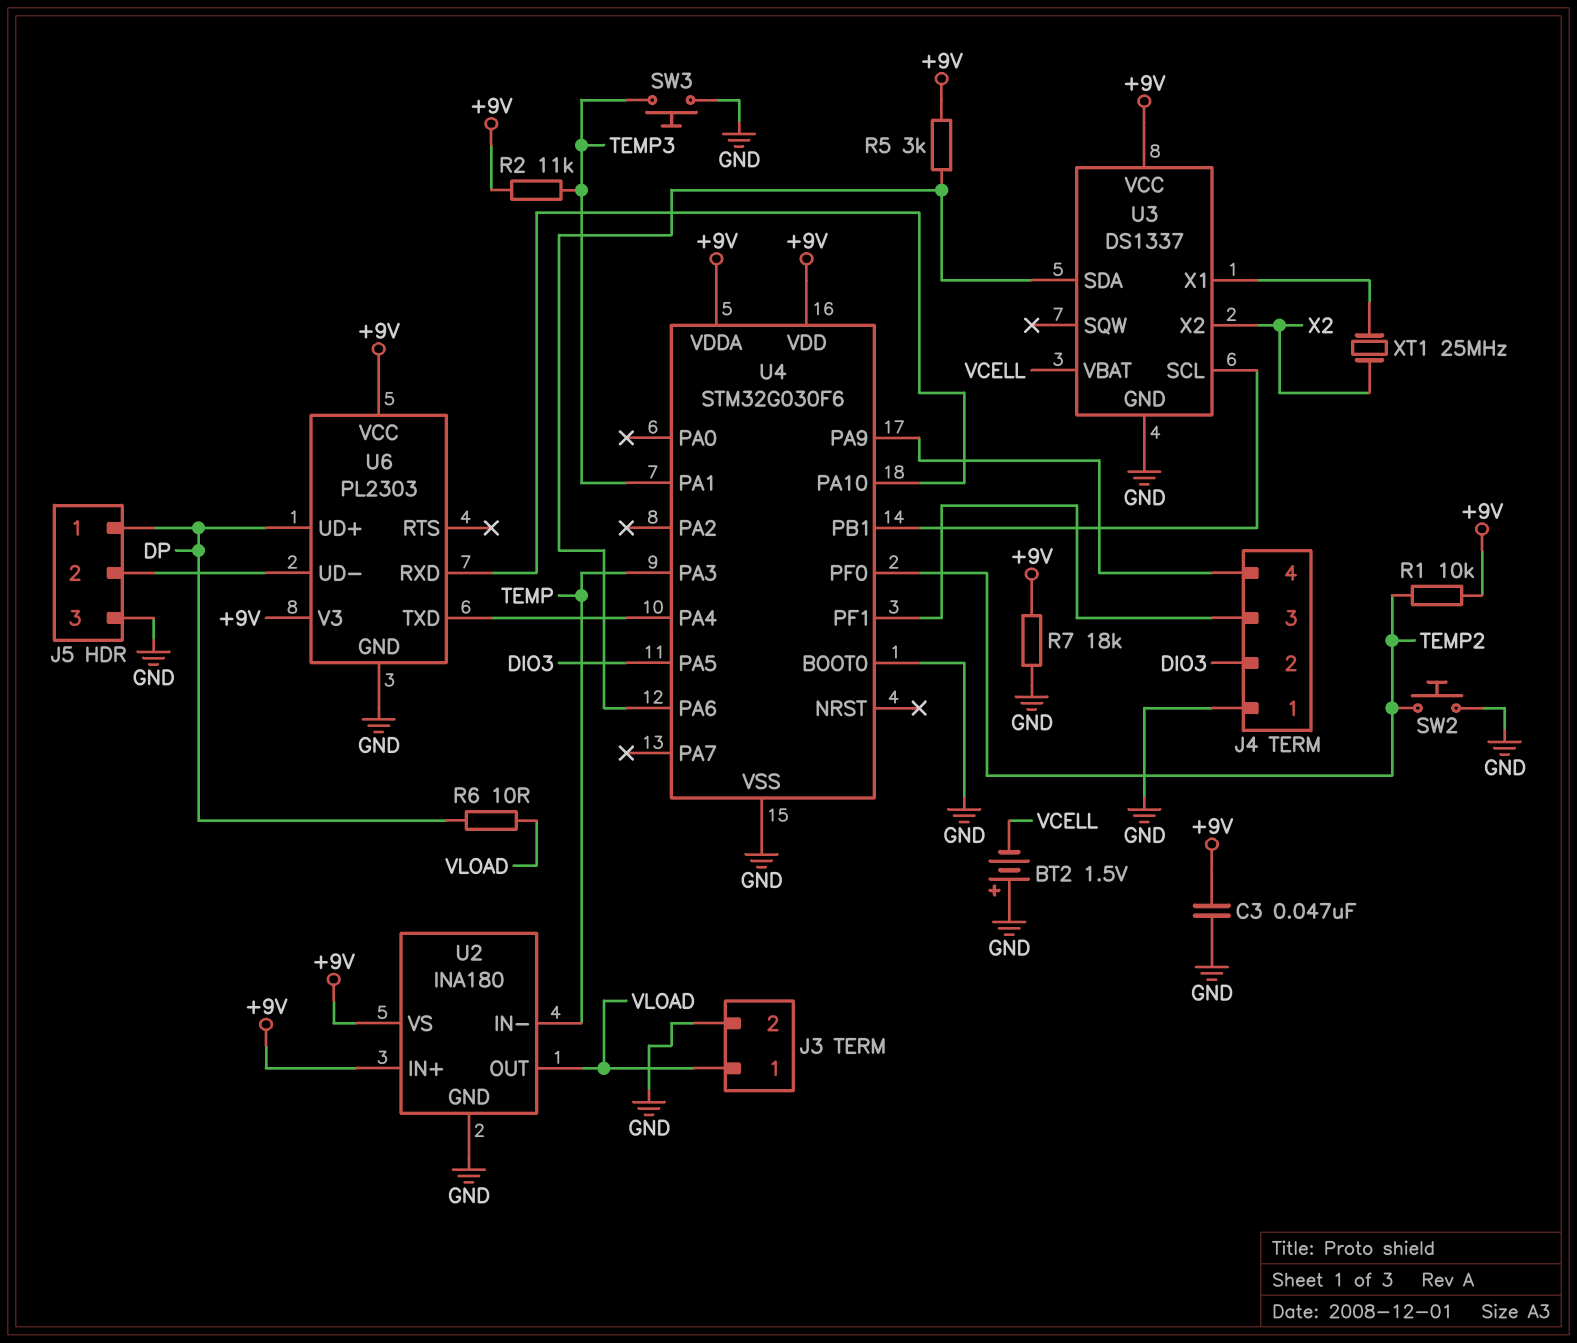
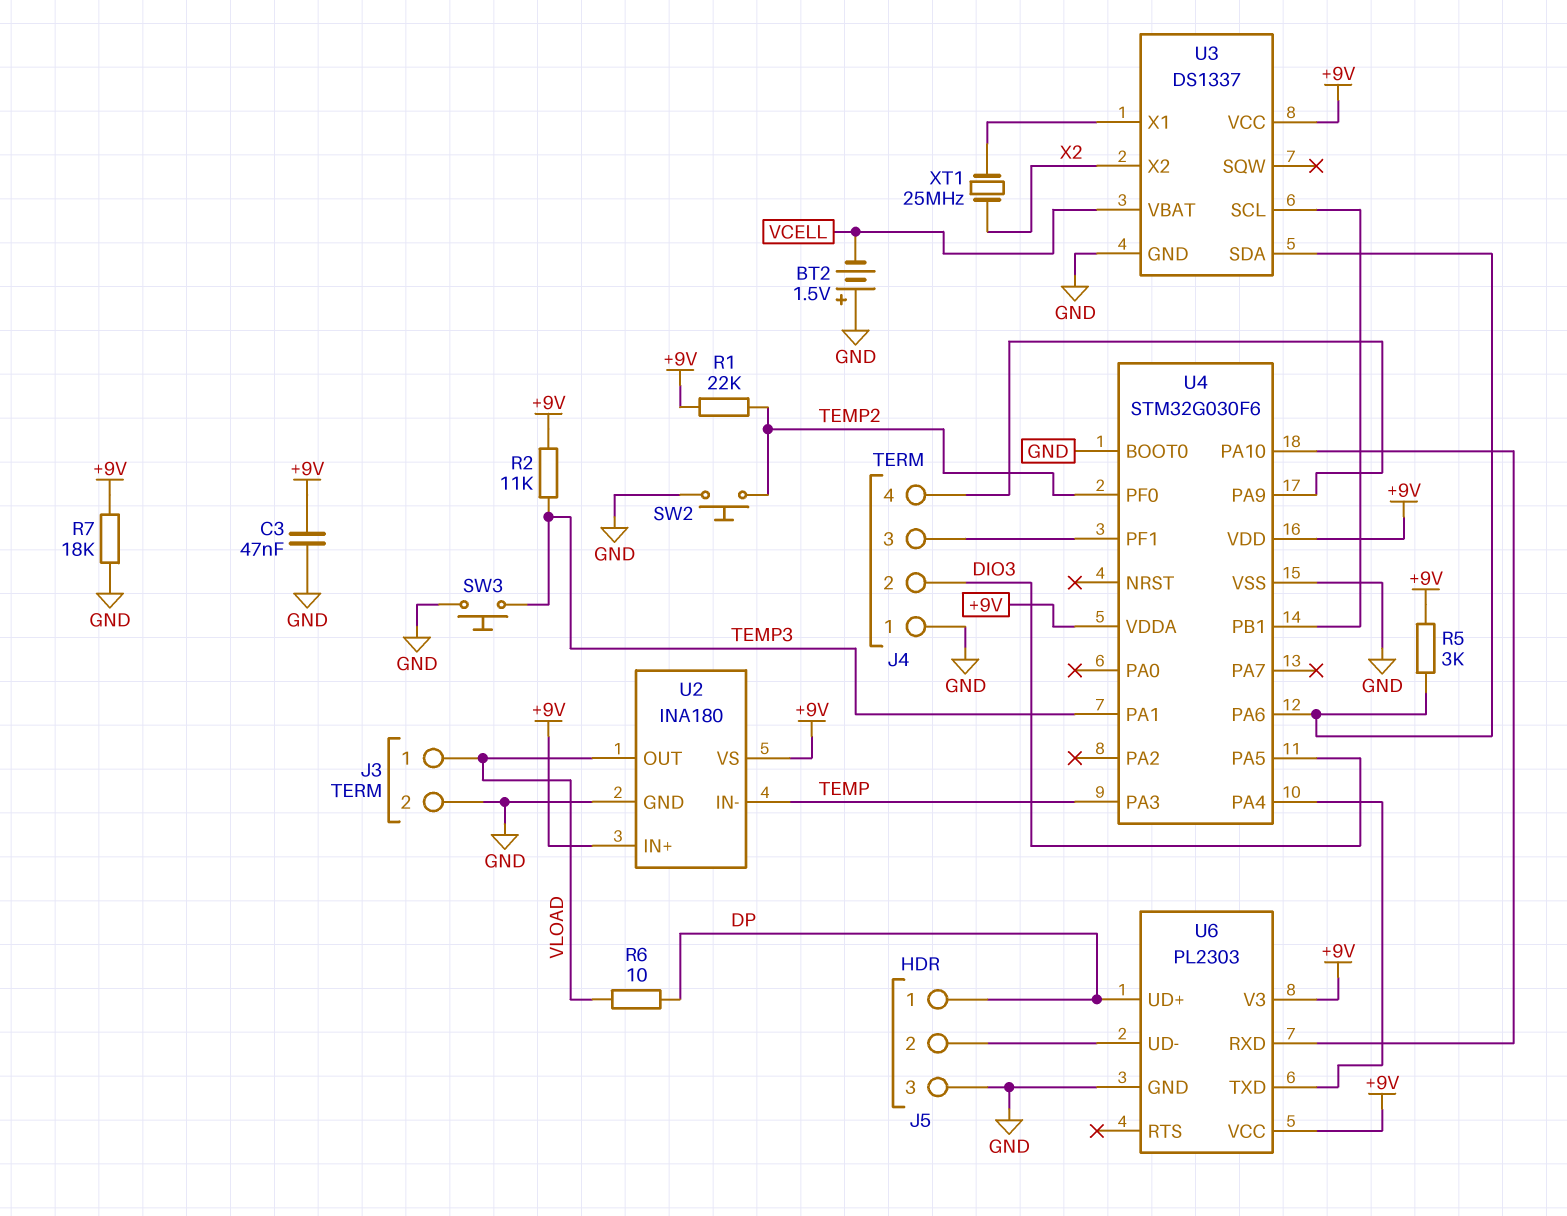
R1: 10k (+9V, TEMP2) -> 22k (+9V, TEMP2)

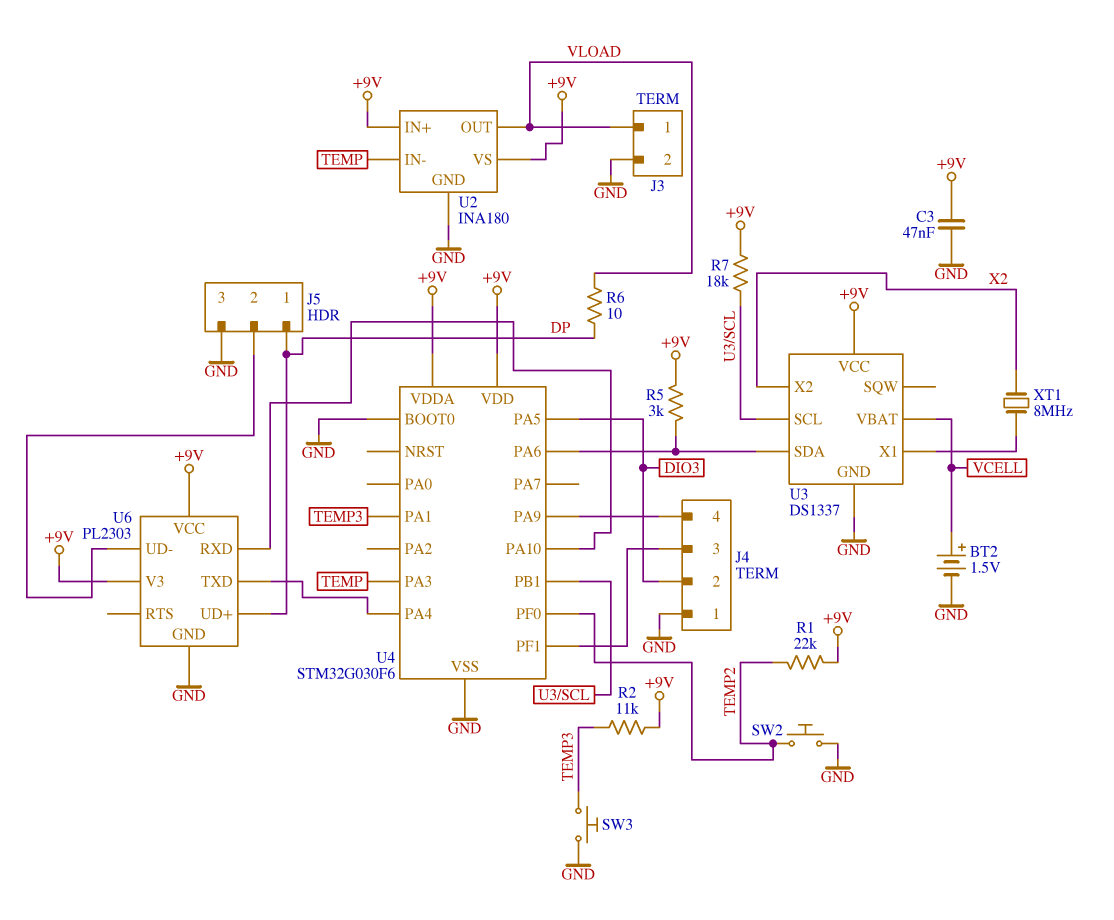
BT2: 1.5V (plus GND, minus VCELL) -> 1.5V (plus VCELL, minus GND)
R7: 18k (+9V, GND) -> 18k (+9V, U3/SCL)
XT1: 25MHz (U3/X1, X2) -> 8MHz (U3/X1, X2)

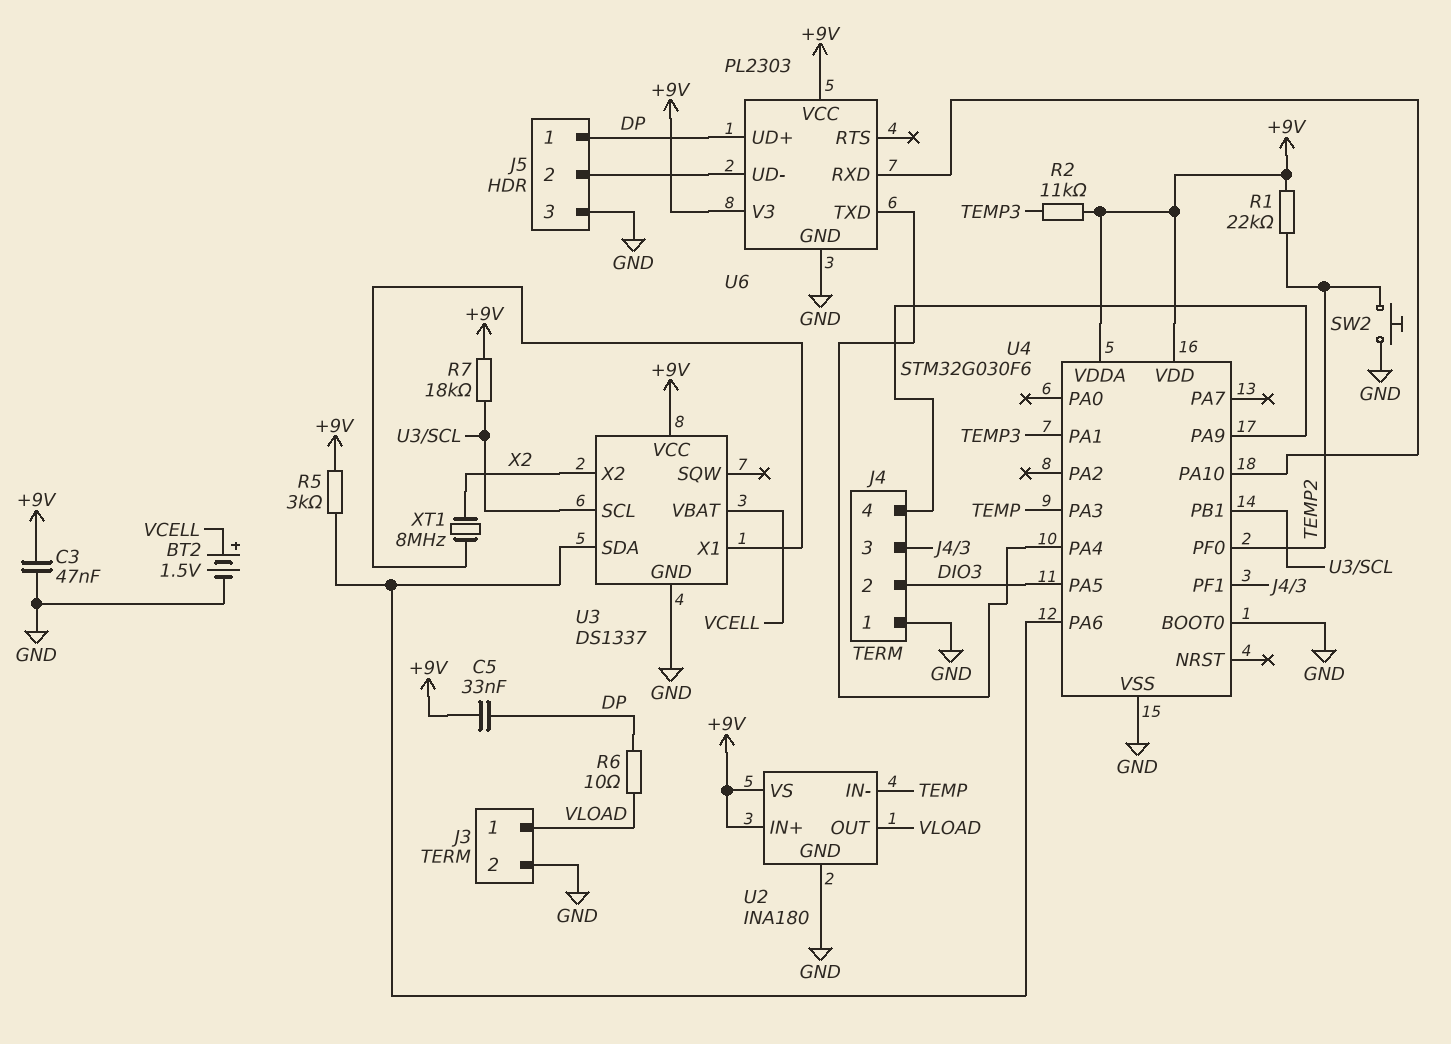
C5: none -> 33nF (+9V, DP)
SW3: button (GND, TEMP3) -> none

